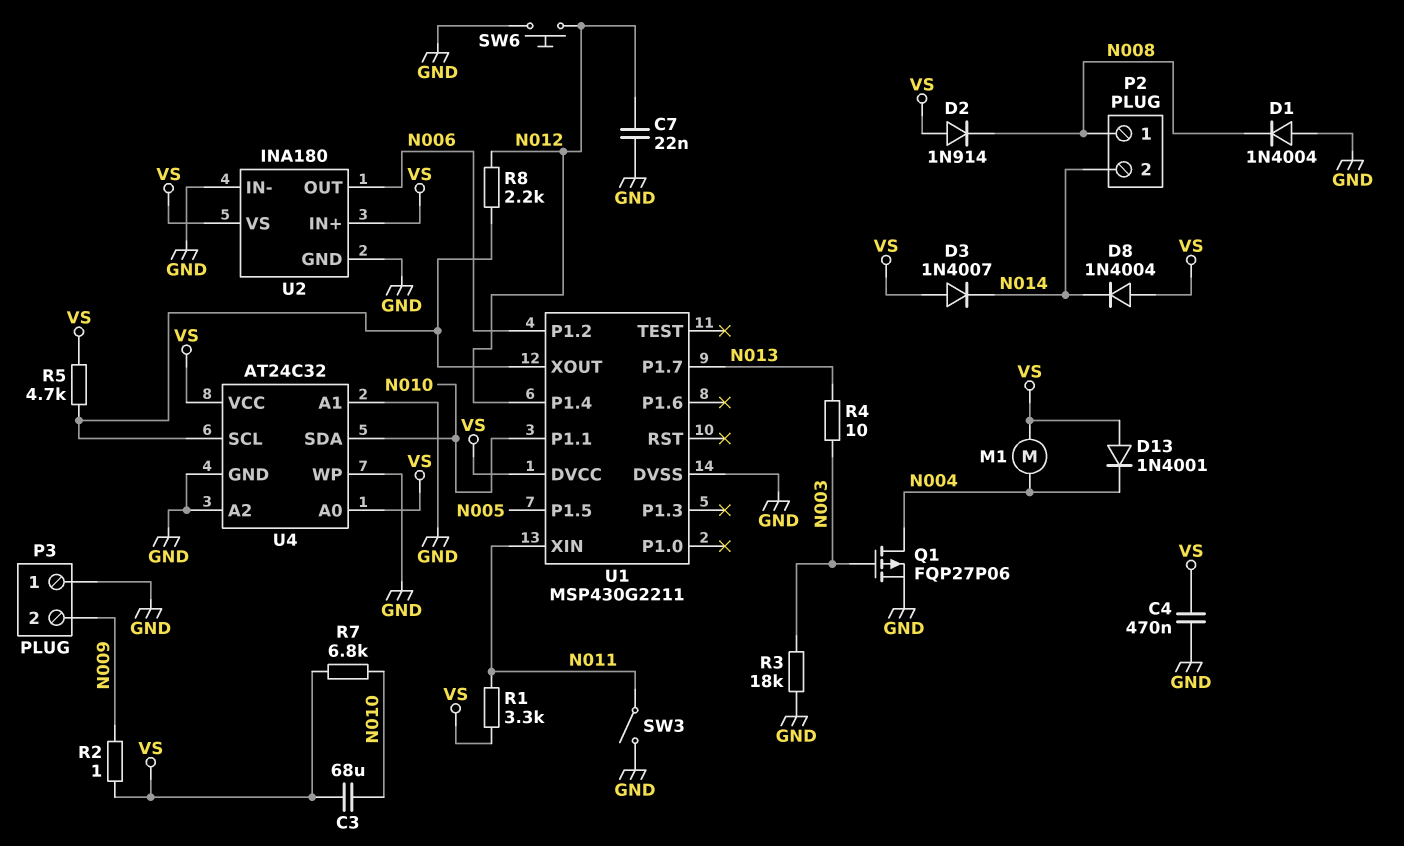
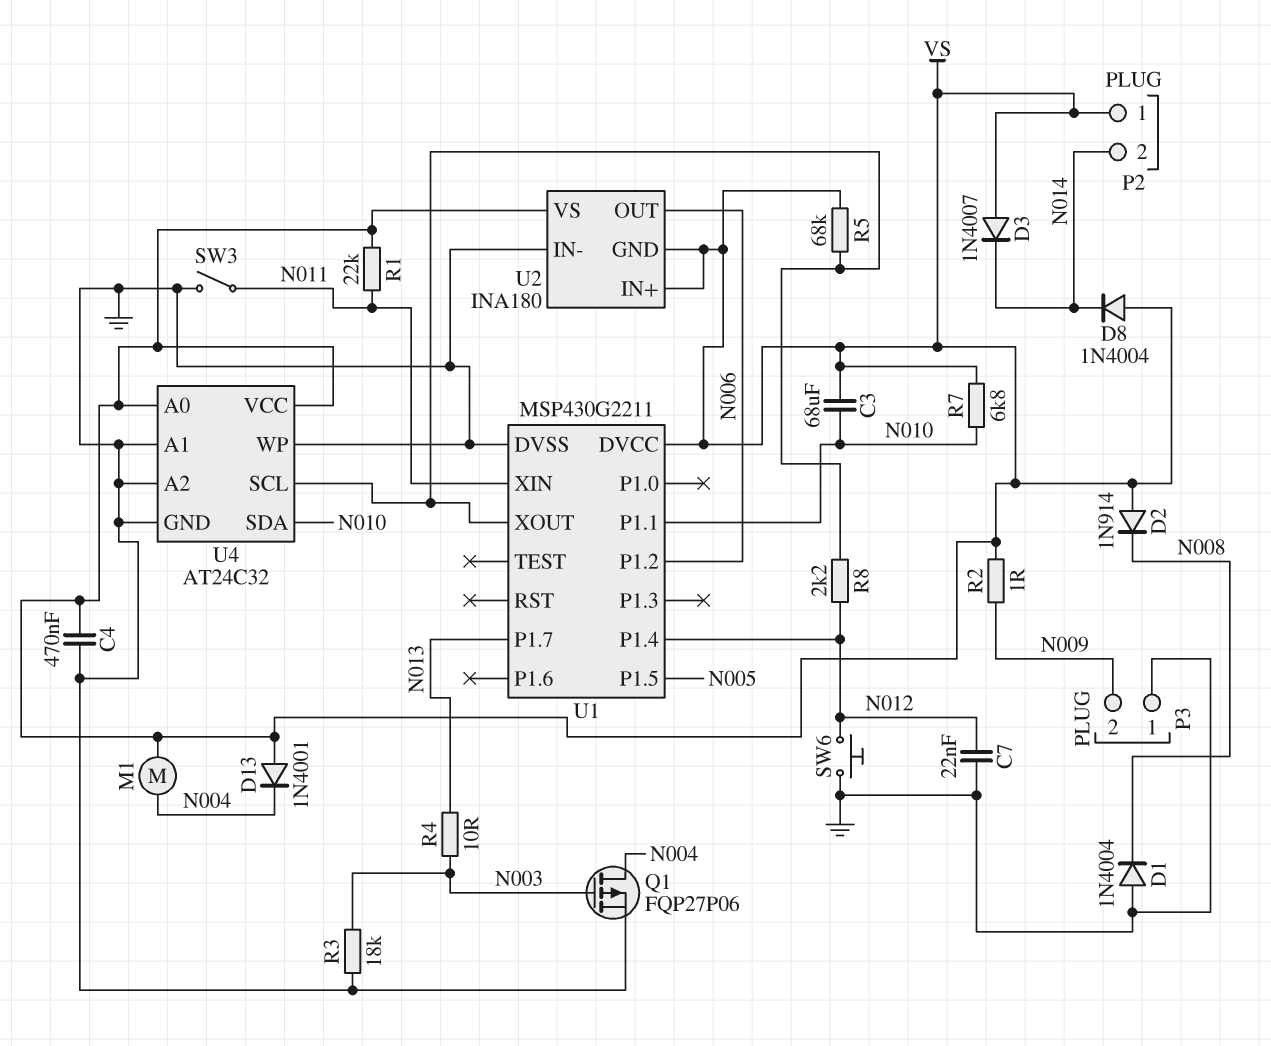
P2 pin 1: N008 -> VS
R1: 3.3k (N011, VS) -> 22k (N011, VS)
R5: 4.7k (U1/XOUT, VS) -> 68k (U1/XOUT, VS)
U2 pin GND: GND -> VS

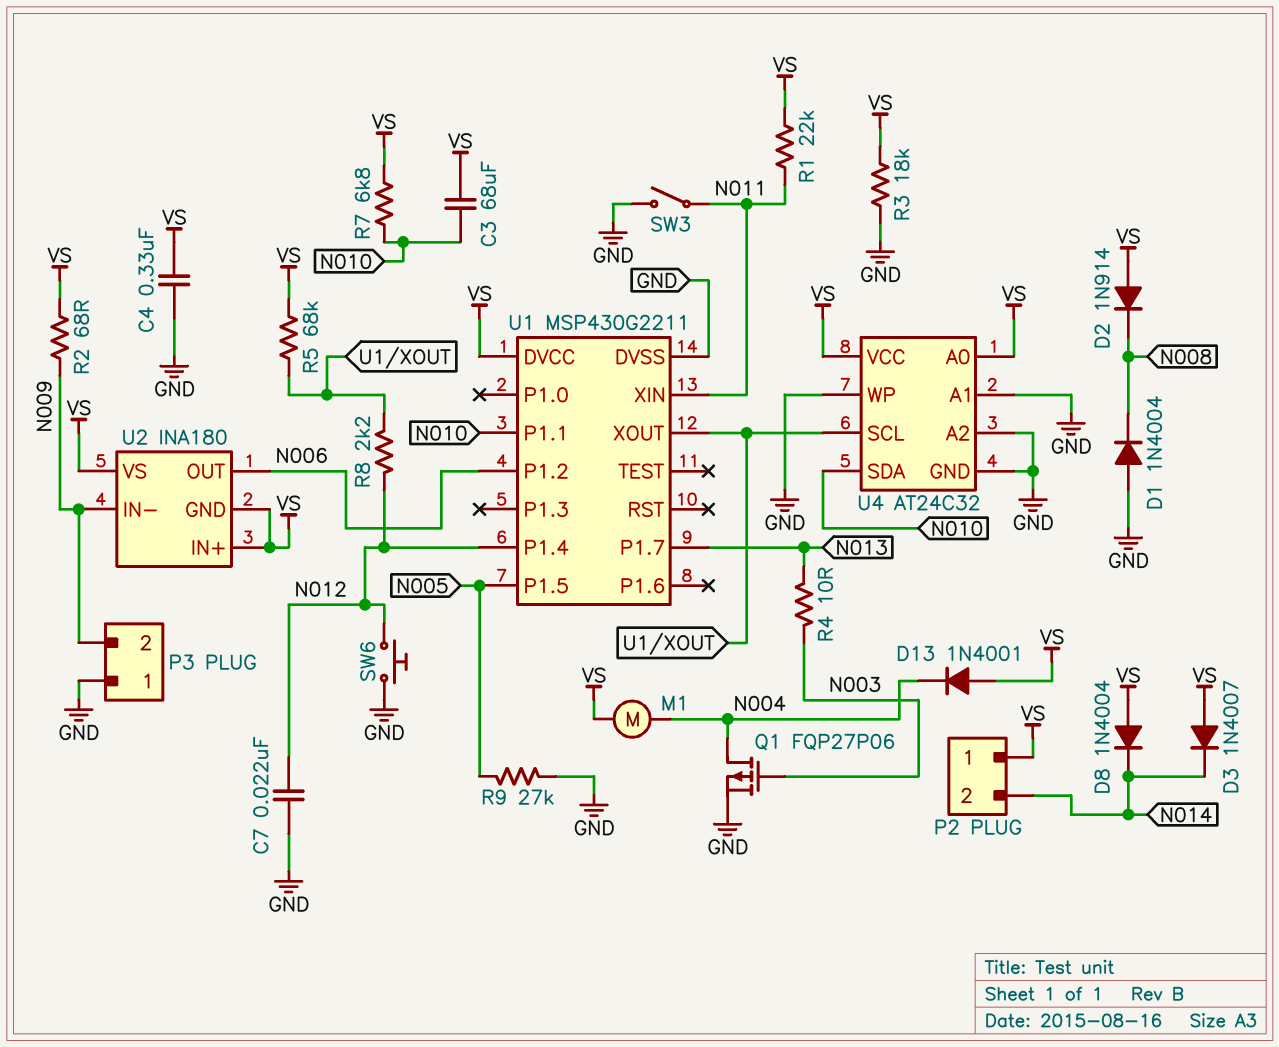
C4: 470nF (GND, VS) -> 330nF (GND, VS)
R2: 1 (N009, VS) -> 68 (N009, VS)
R3: 18k (GND, N003) -> 18k (GND, VS)
R9: none -> 27k (GND, N005)
U2 pin IN-: GND -> N009

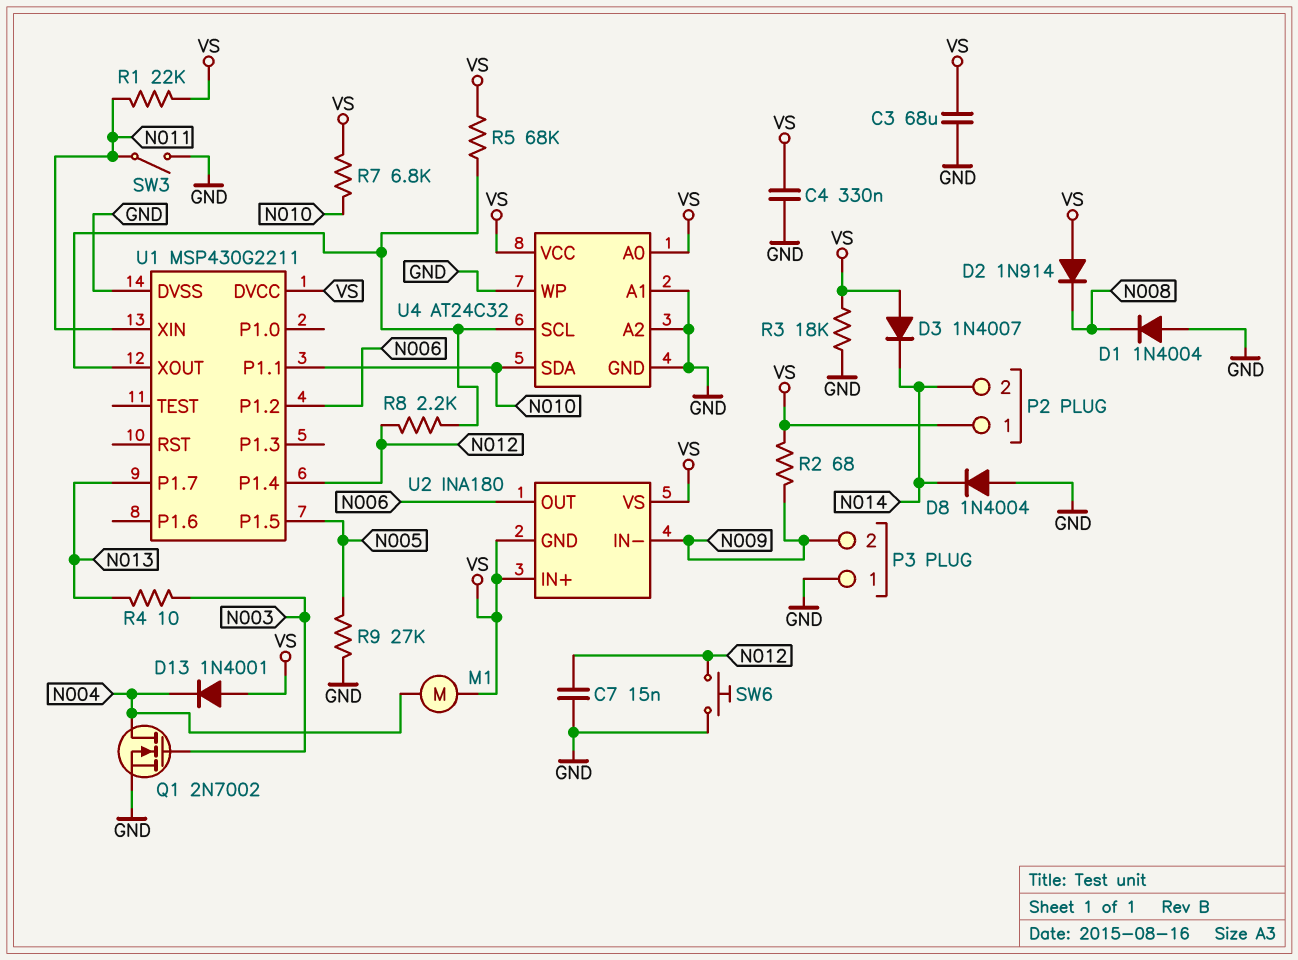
C3: 68uF (N010, VS) -> 68uF (GND, VS)
C7: 22nF (GND, N012) -> 15nF (GND, N012)
D8: diode 1N4004 (A VS, K N014) -> diode 1N4004 (A GND, K N014)
Q1: PMOS FQP27P06 (G N003, D N004, S GND) -> NMOS 2N7002 (G N003, D N004, S GND)

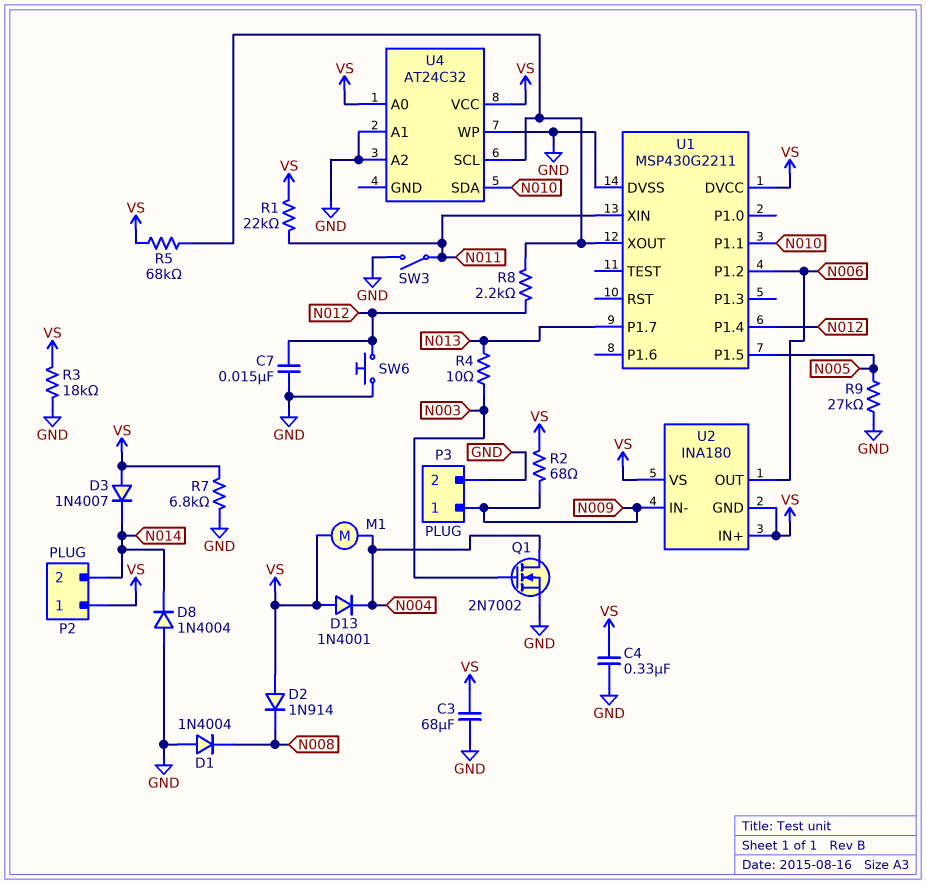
P3 pin 1: GND -> N009
P3 pin 2: N009 -> GND
R7: 6.8k (N010, VS) -> 6.8k (GND, VS)
U4 pin GND: GND -> none

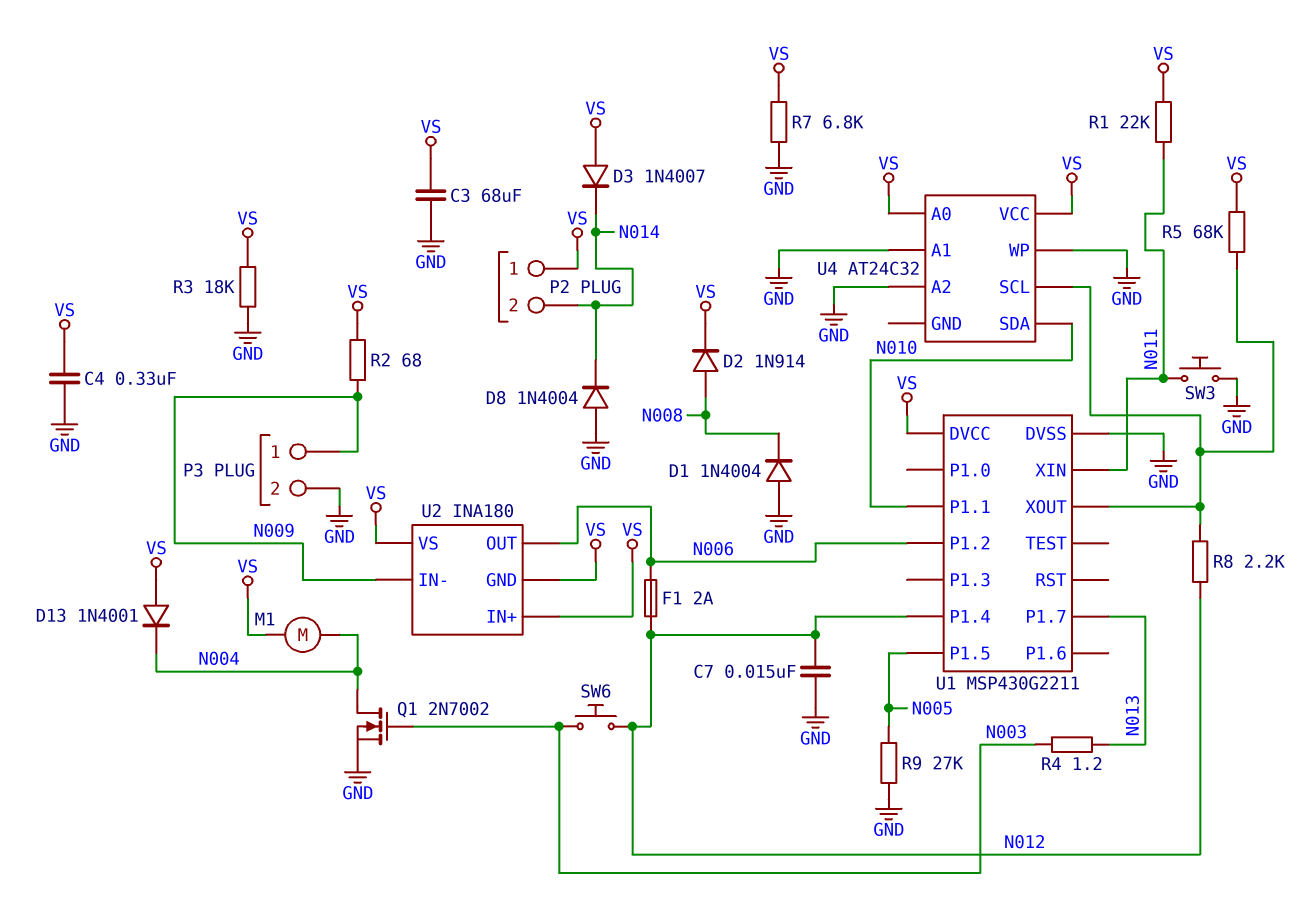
D2: diode 1N914 (A VS, K N008) -> diode 1N914 (A N008, K VS)
F1: none -> 2A (N006, N012)
R4: 10 (N003, N013) -> 1.2 (N003, N013)
SW3: switch (GND, N011) -> button (GND, N011)
SW6: button (GND, N012) -> button (N003, N012)

